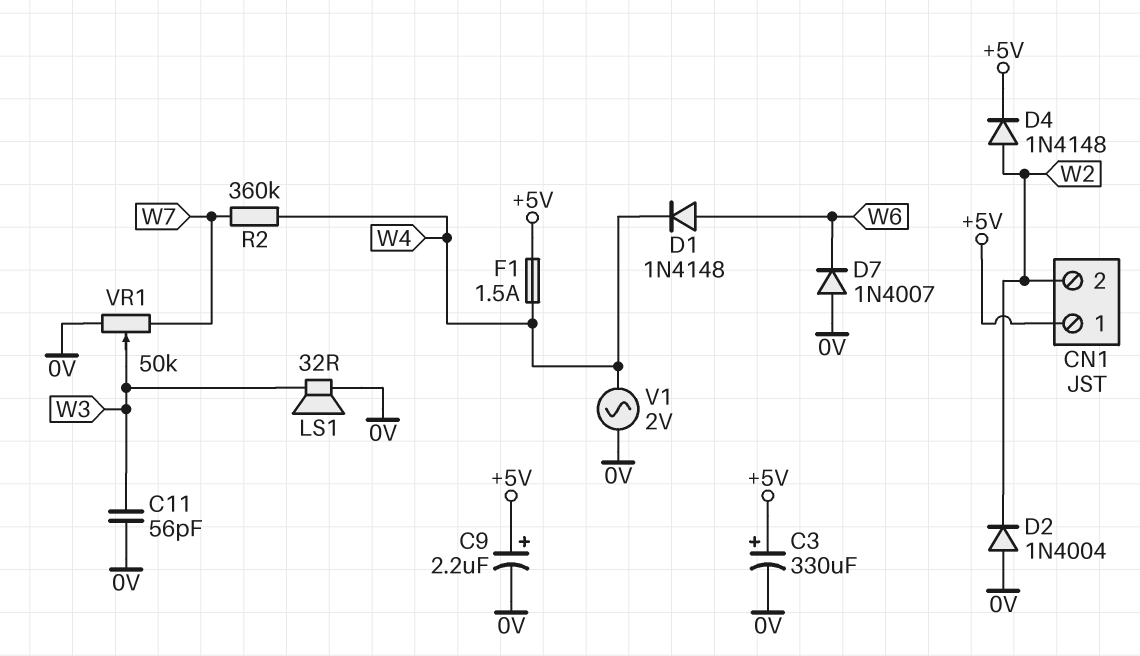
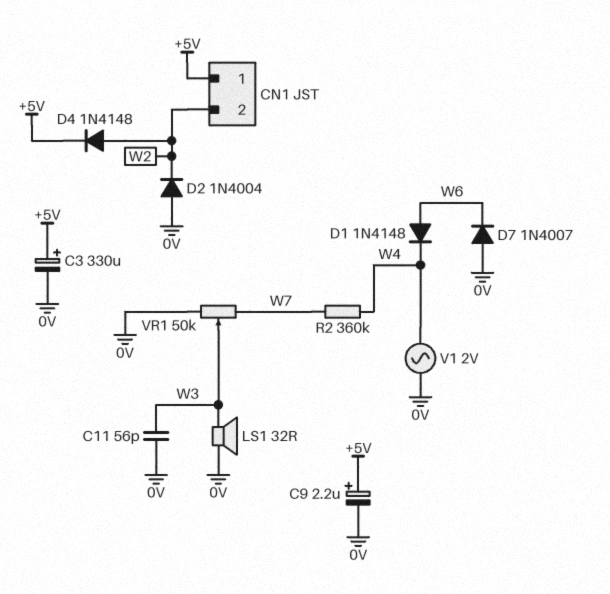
F1: 1.5A (+5V, W4) -> none

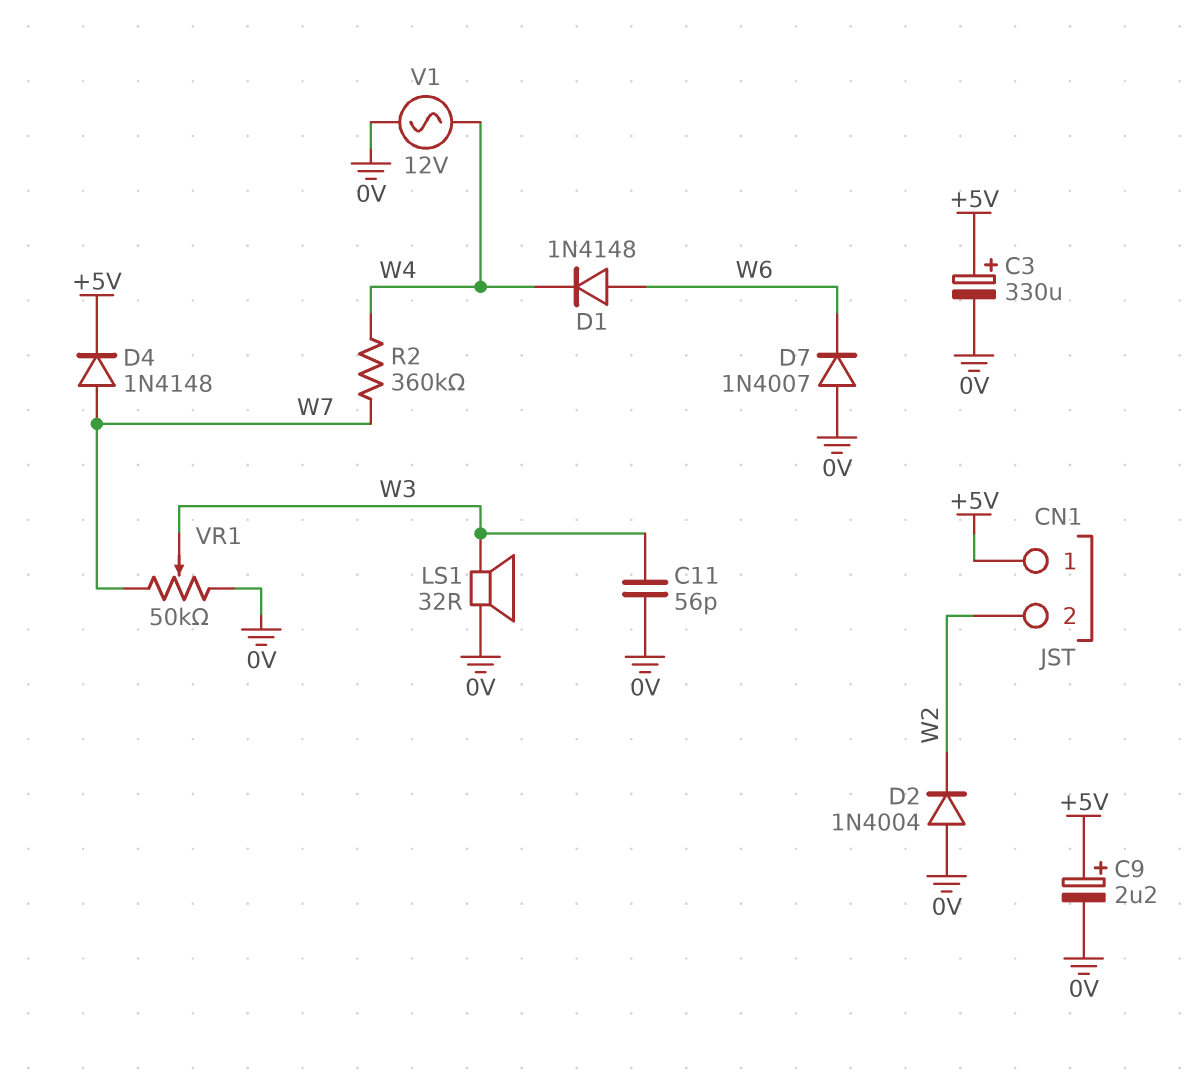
D4: diode 1N4148 (A W2, K +5V) -> diode 1N4148 (A W7, K +5V)
V1: AC 2V (0V, W4) -> AC 12V (0V, W4)

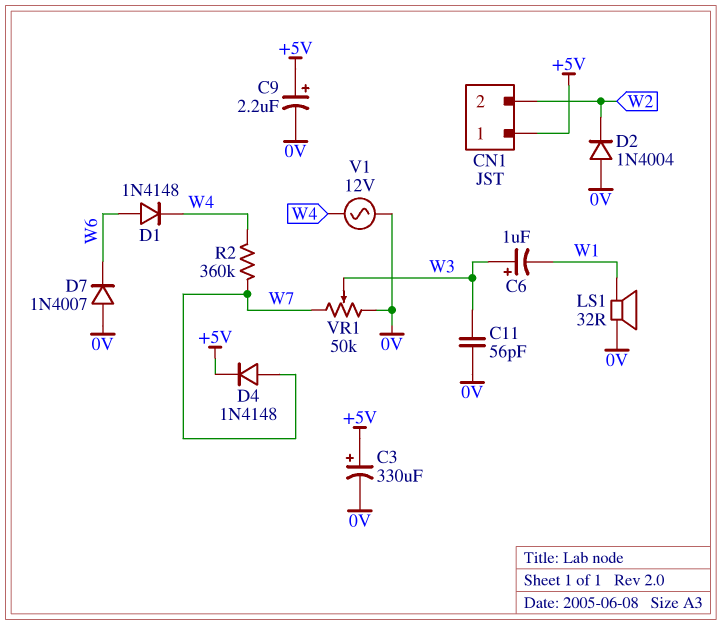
C6: none -> 1uF (plus W3, minus W1)
LS1: speaker 32R (0V, W3) -> speaker 32R (0V, W1)

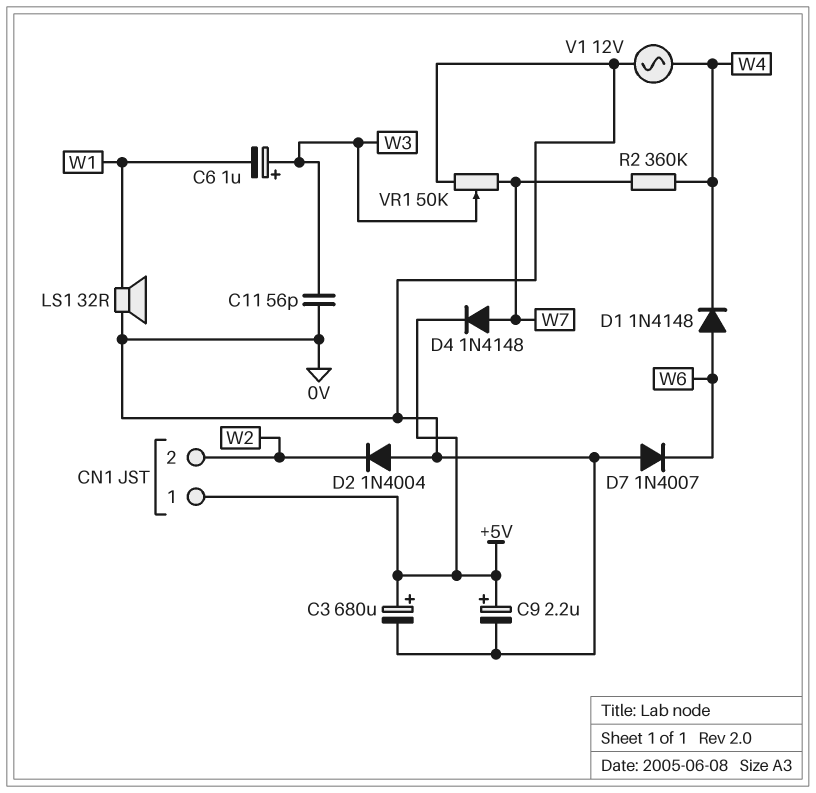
C3: 330uF (plus +5V, minus 0V) -> 680uF (plus +5V, minus 0V)

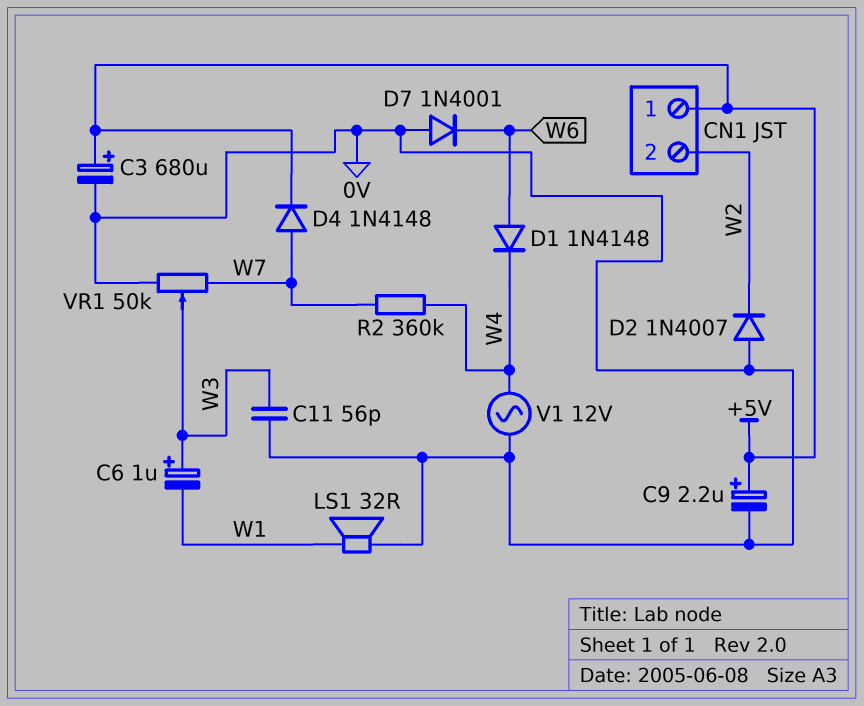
D2: diode 1N4004 (A 0V, K W2) -> diode 1N4007 (A 0V, K W2)
D7: diode 1N4007 (A 0V, K W6) -> diode 1N4001 (A 0V, K W6)

